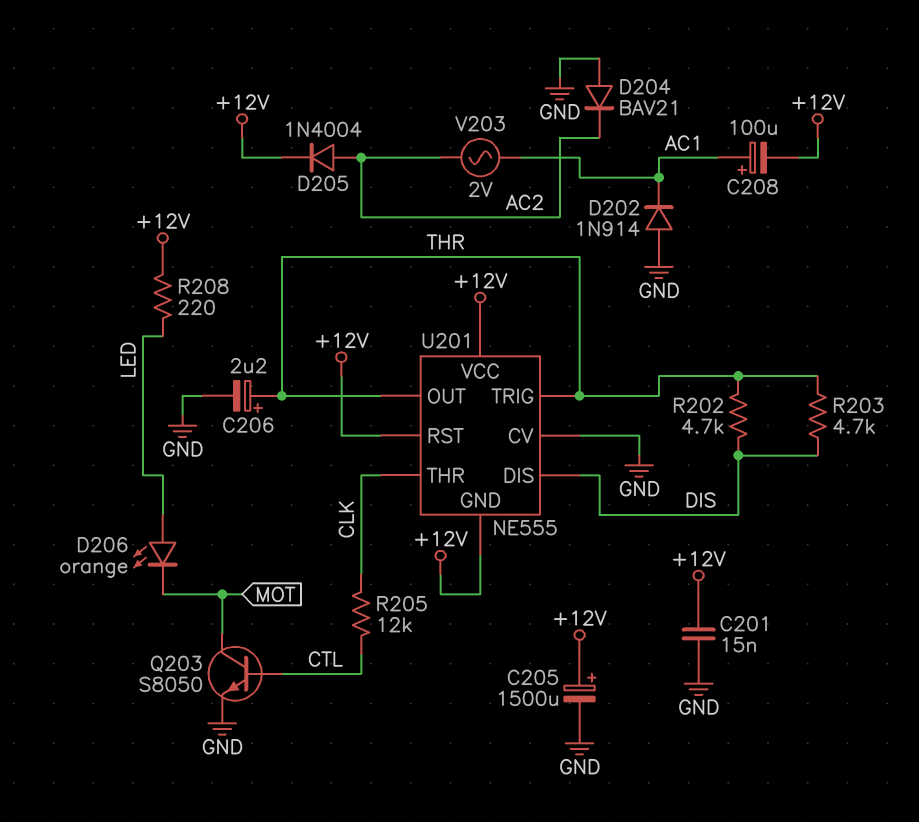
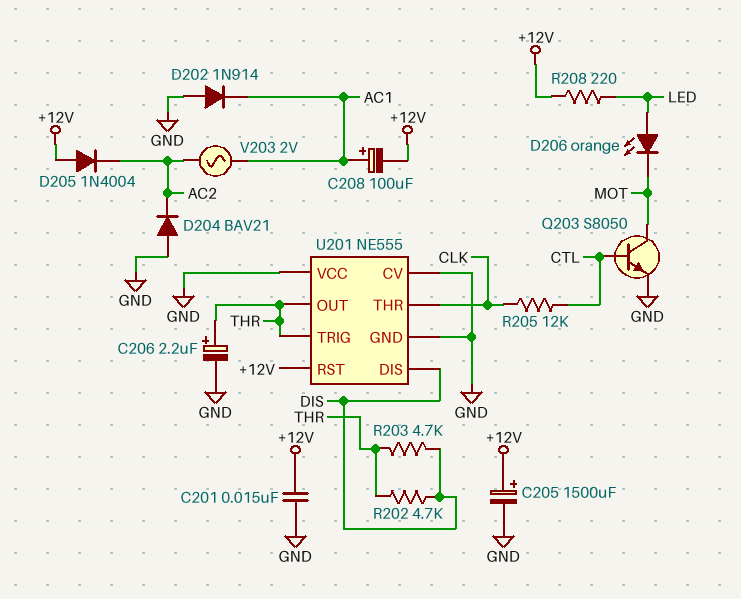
D205: diode 1N4004 (A AC2, K +12V) -> diode 1N4004 (A +12V, K AC2)
U201 pin GND: +12V -> GND
U201 pin VCC: +12V -> GND

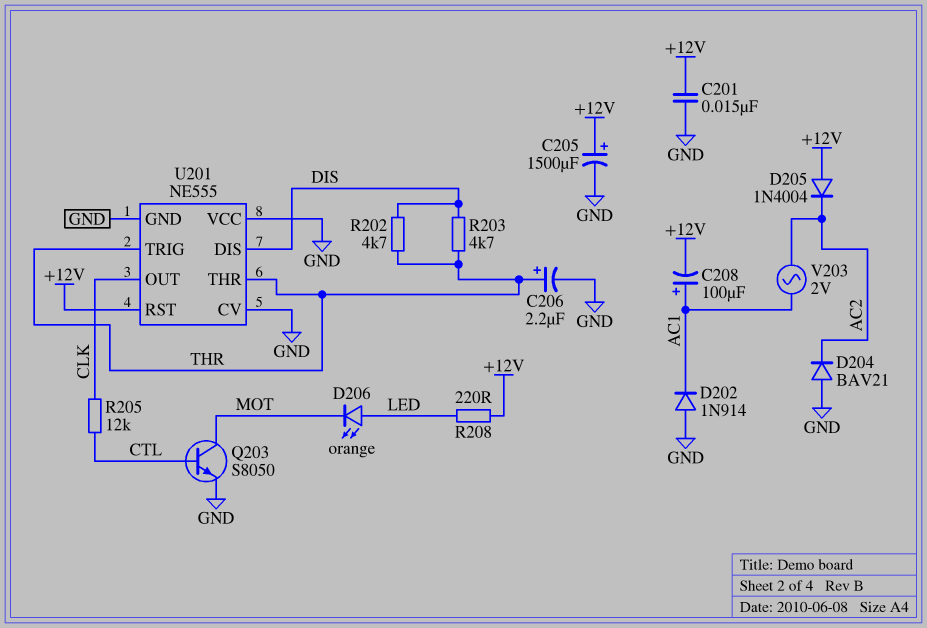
U201 pin OUT: THR -> CLK
U201 pin THR: CLK -> THR

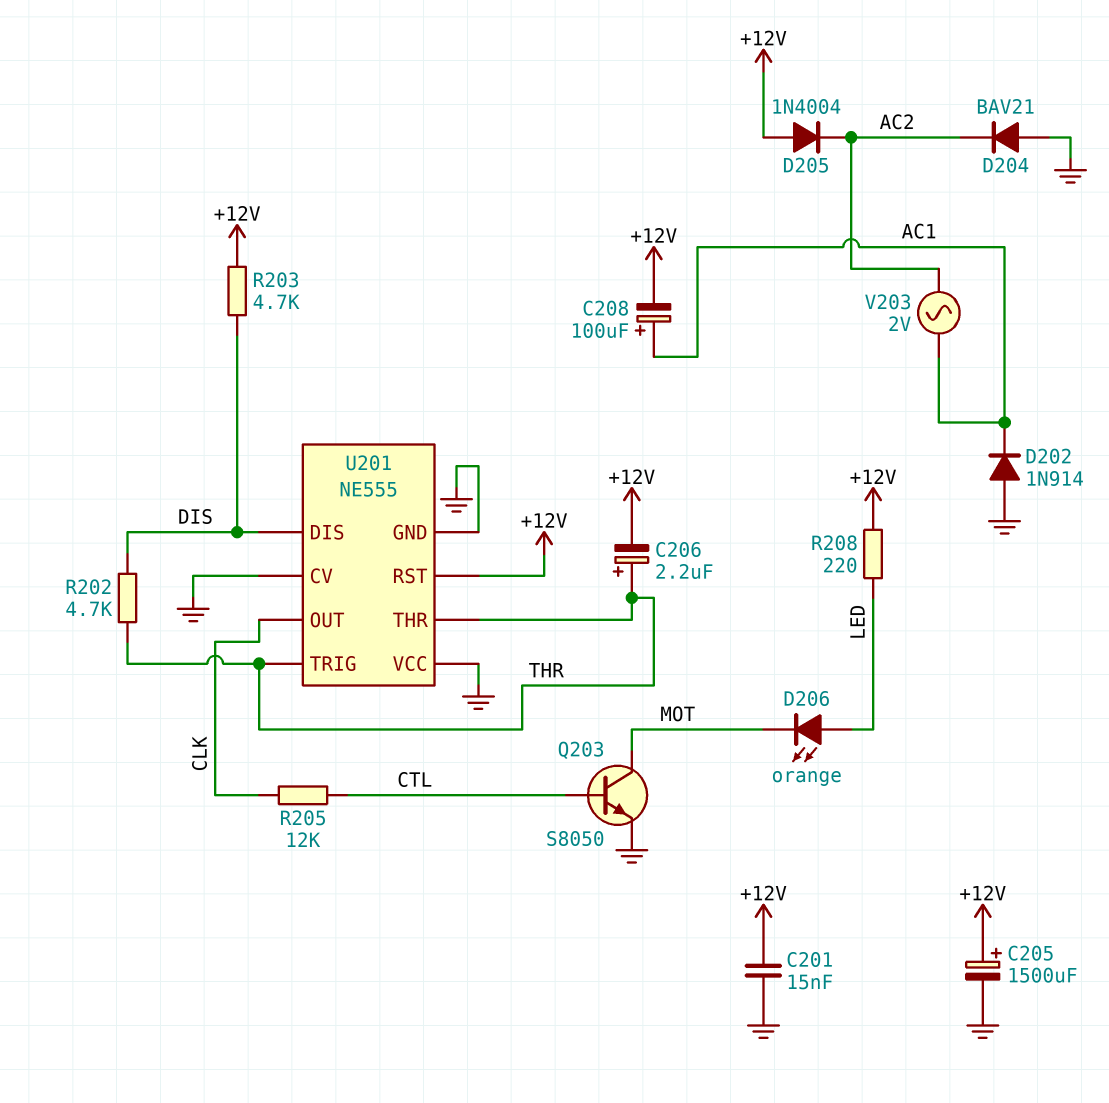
C206: 2.2uF (plus THR, minus GND) -> 2.2uF (plus THR, minus +12V)
R203: 4.7k (DIS, THR) -> 4.7k (+12V, DIS)

